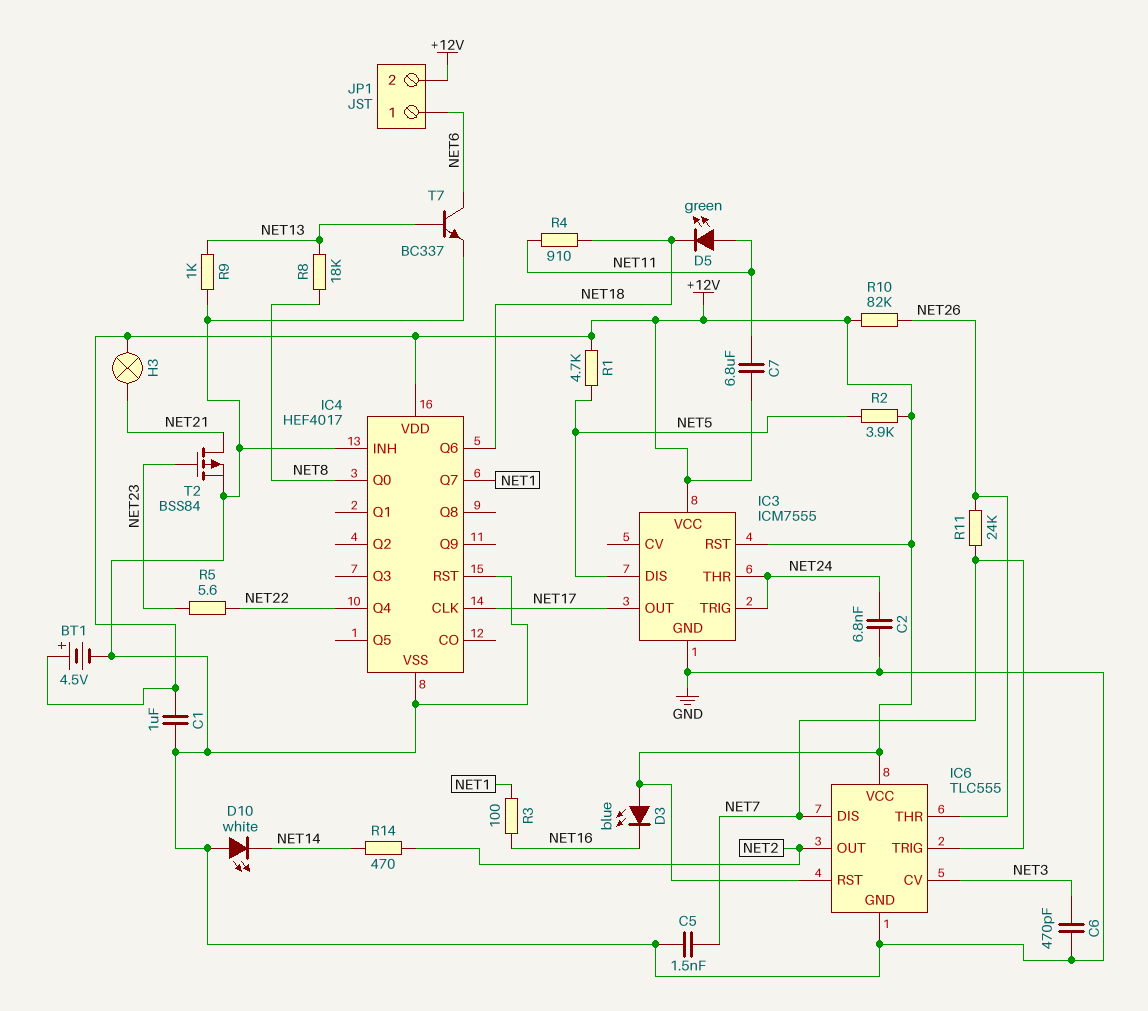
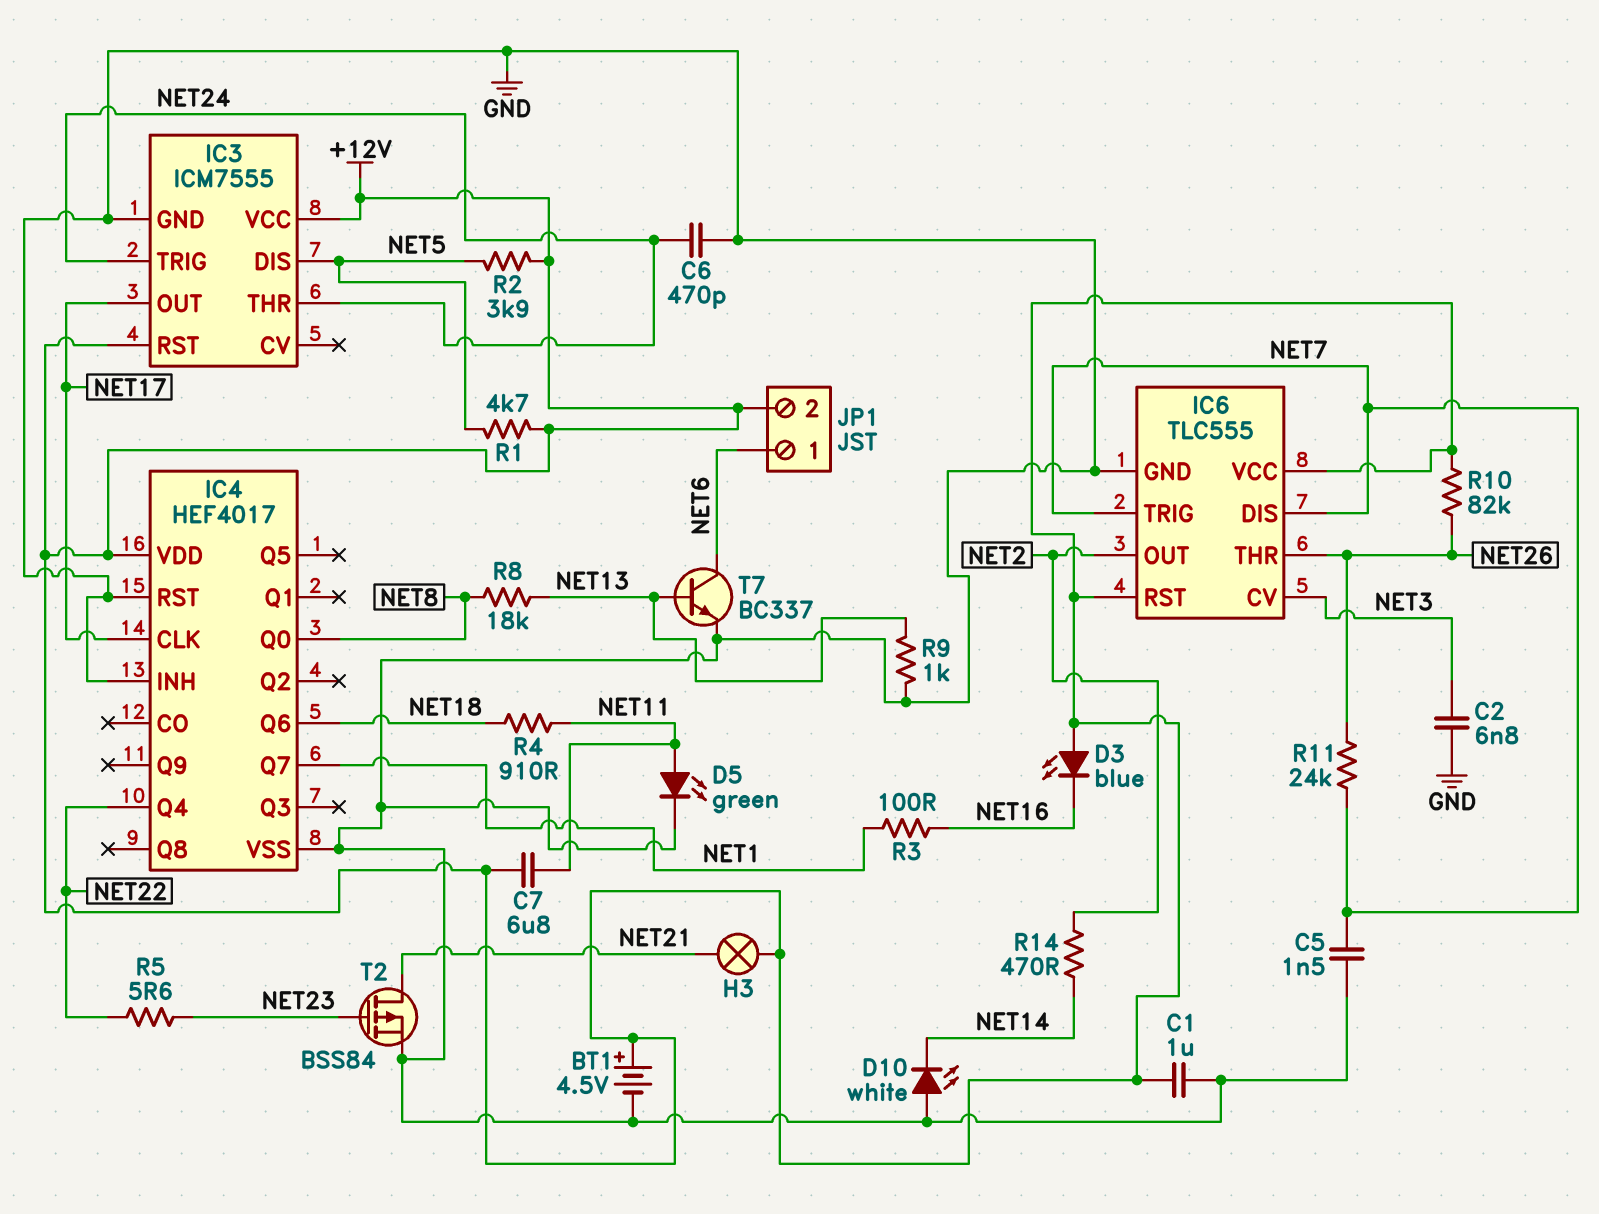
C2: 6.8nF (GND, NET24) -> 6.8nF (GND, NET3)
C6: 470pF (GND, NET3) -> 470pF (GND, NET24)
D5: LED green (A NET11, K NET18) -> LED green (A NET11, K GND)

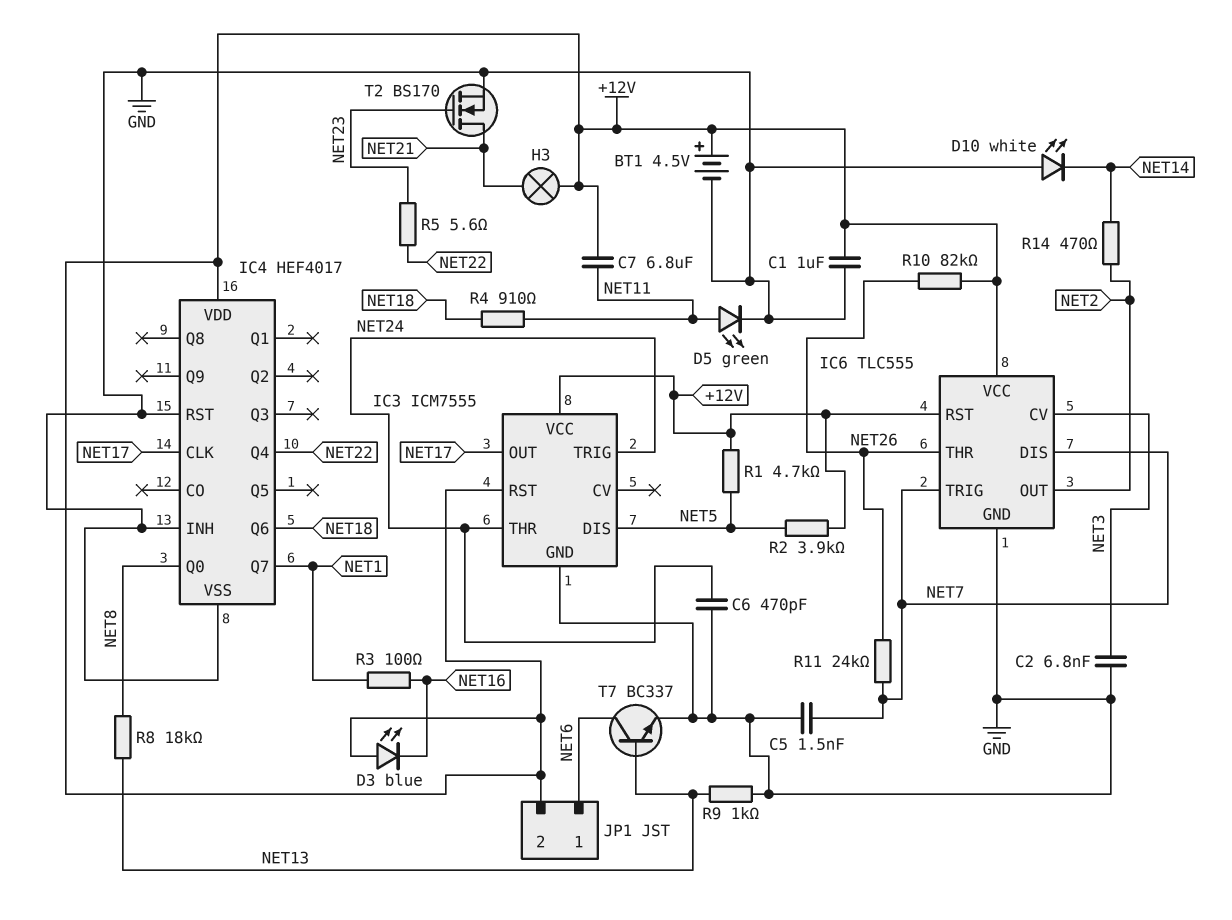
T2: PMOS BSS84 (G NET23, D NET21, S GND) -> NMOS BS170 (G NET23, D NET21, S GND)

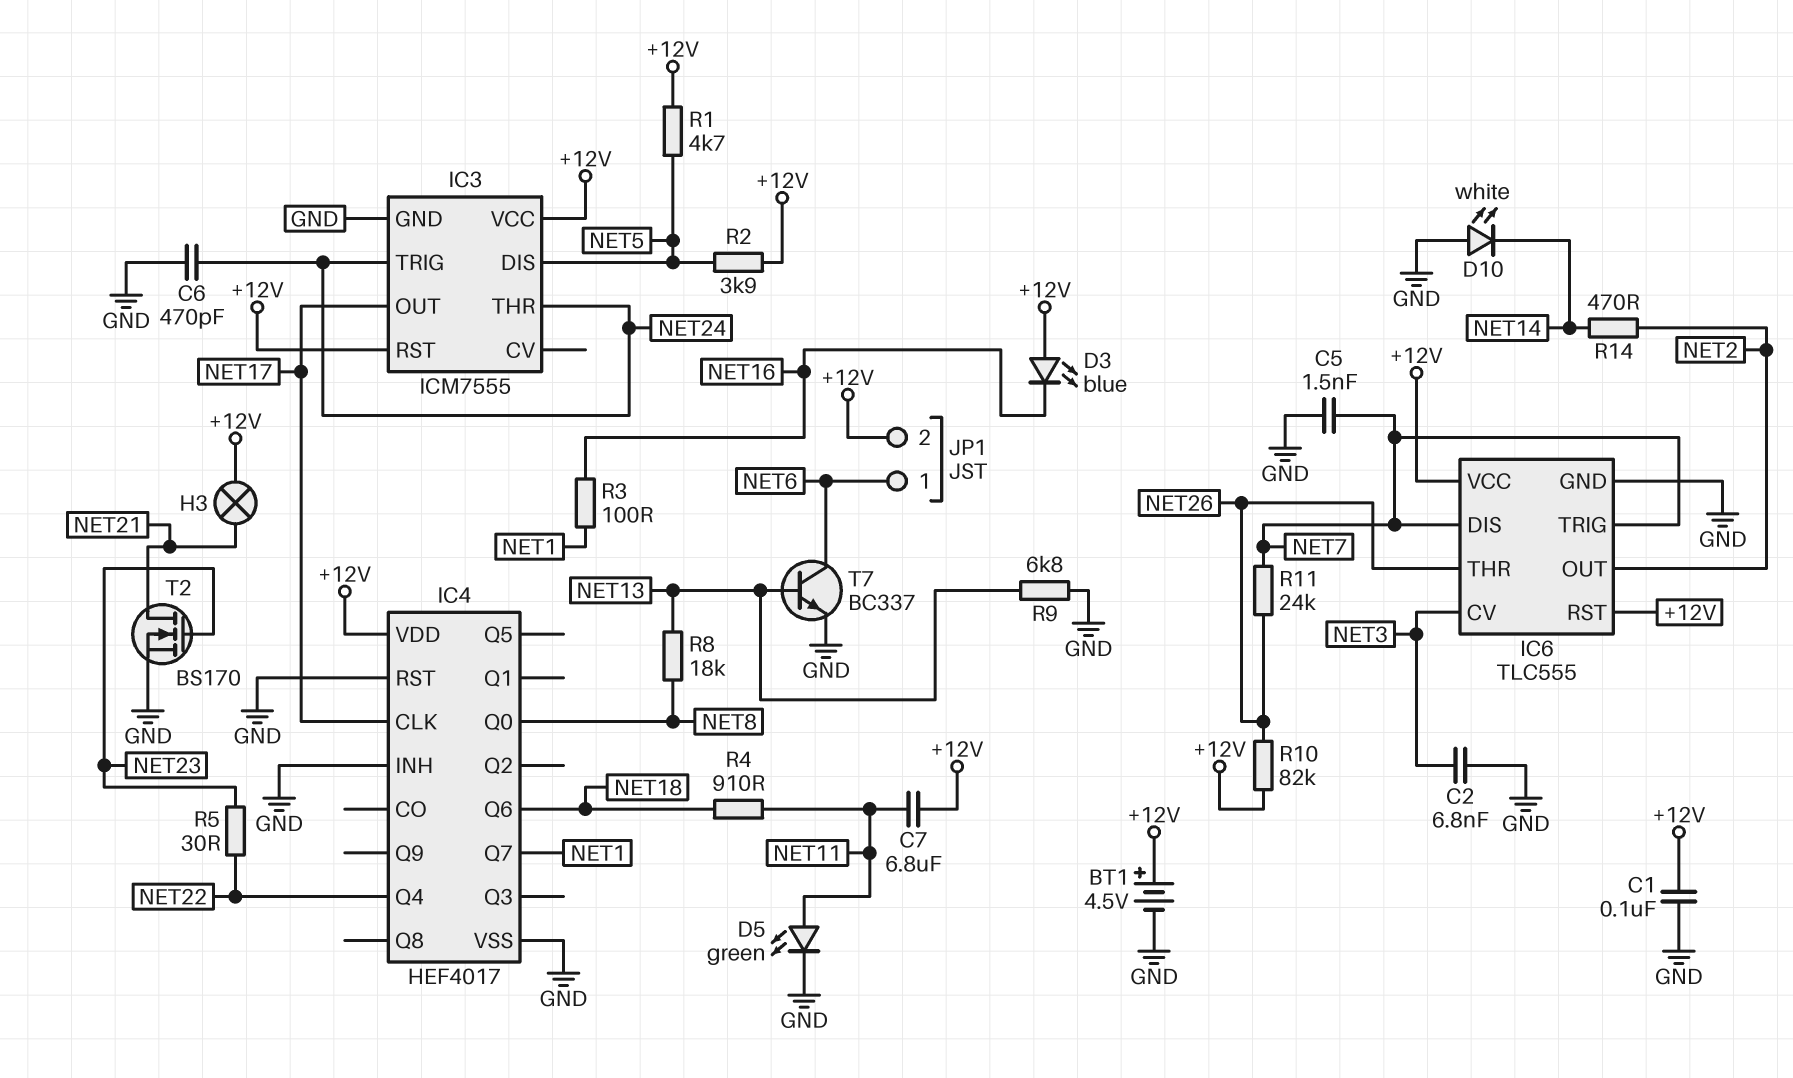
C1: 1uF (+12V, GND) -> 100nF (+12V, GND)
R5: 5.6 (NET22, NET23) -> 30 (NET22, NET23)
R9: 1k (GND, NET13) -> 6.8k (GND, NET13)

